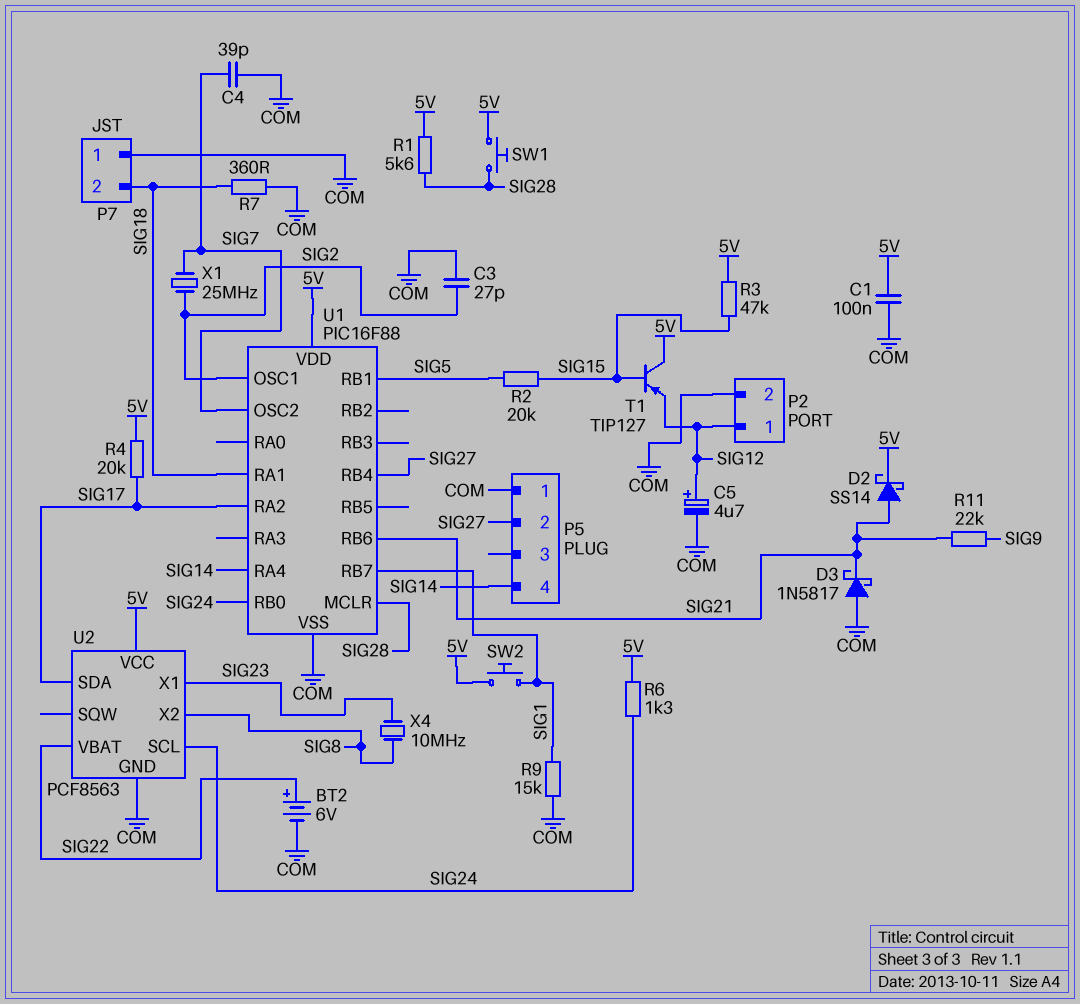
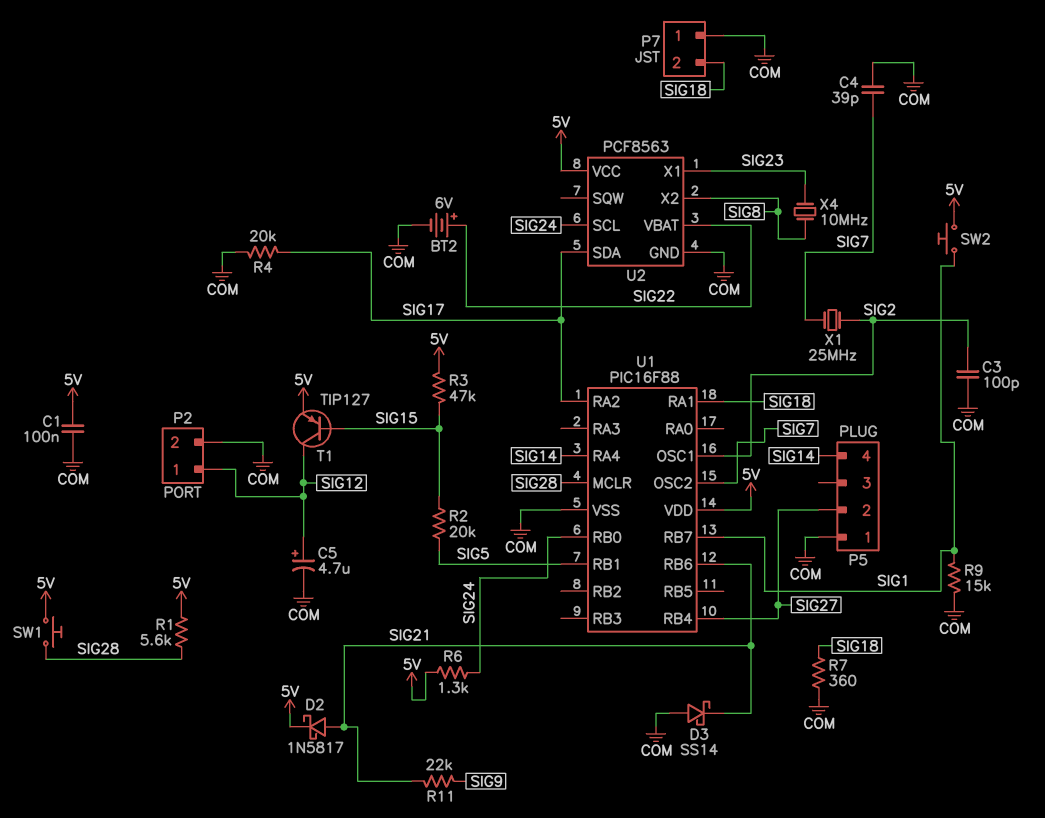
C3: 27pF (COM, SIG2) -> 100pF (COM, SIG2)
D2: schottky SS14 (A SIG21, K 5V) -> schottky 1N5817 (A SIG21, K 5V)
D3: schottky 1N5817 (A COM, K SIG21) -> schottky SS14 (A COM, K SIG21)
R4: 20k (5V, SIG17) -> 20k (COM, SIG17)
T1: PNP TIP127 (B SIG15, C 5V, E SIG12) -> PNP TIP127 (B SIG15, C SIG12, E 5V)

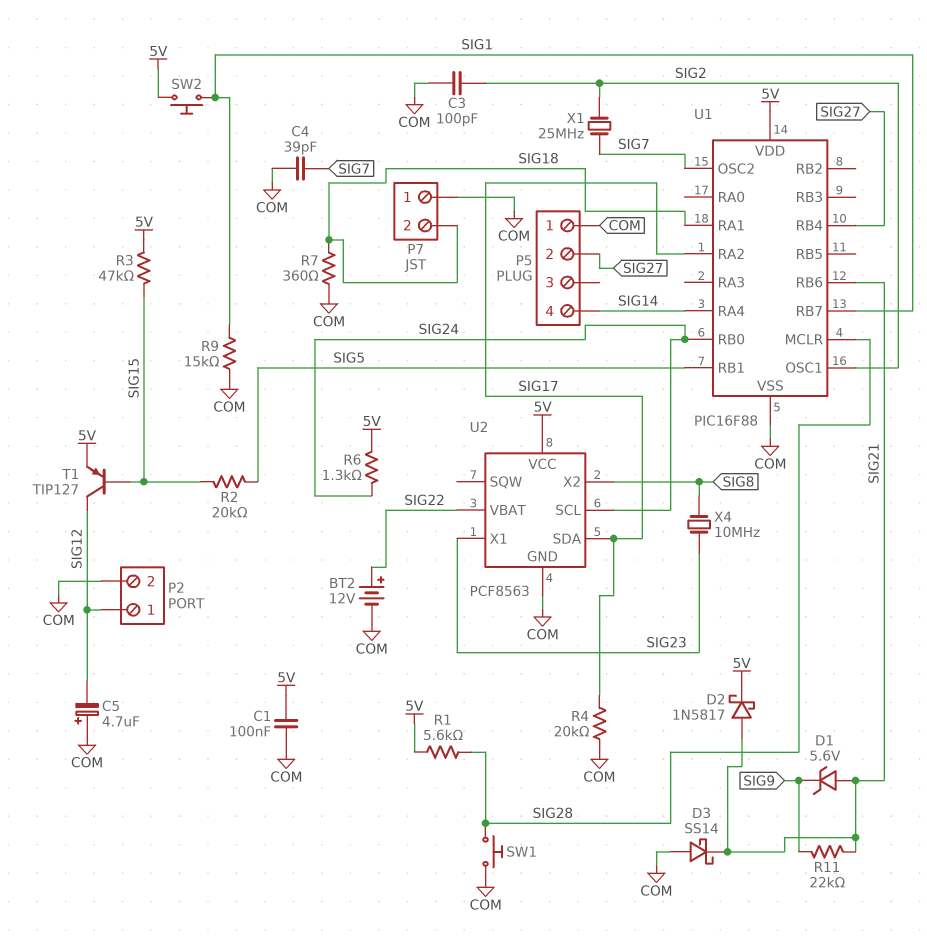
BT2: 6V (plus SIG22, minus COM) -> 12V (plus SIG22, minus COM)
C5: 4.7uF (plus SIG12, minus COM) -> 4.7uF (plus COM, minus SIG12)
D1: none -> zener 5.6V (A SIG21, K SIG9)
SW1: button (5V, SIG28) -> button (COM, SIG28)

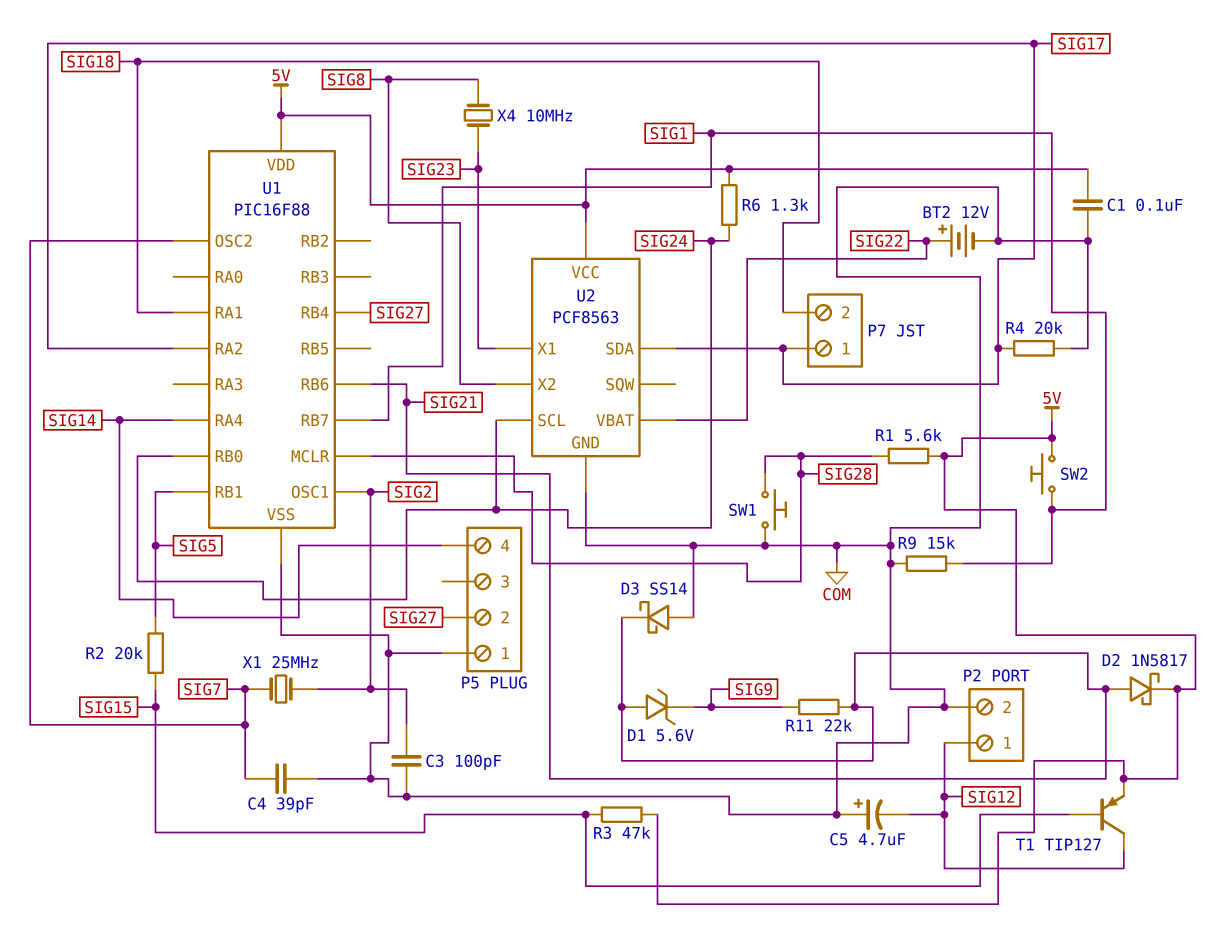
P7 pin 1: COM -> SIG17
R7: 360 (COM, SIG18) -> none

